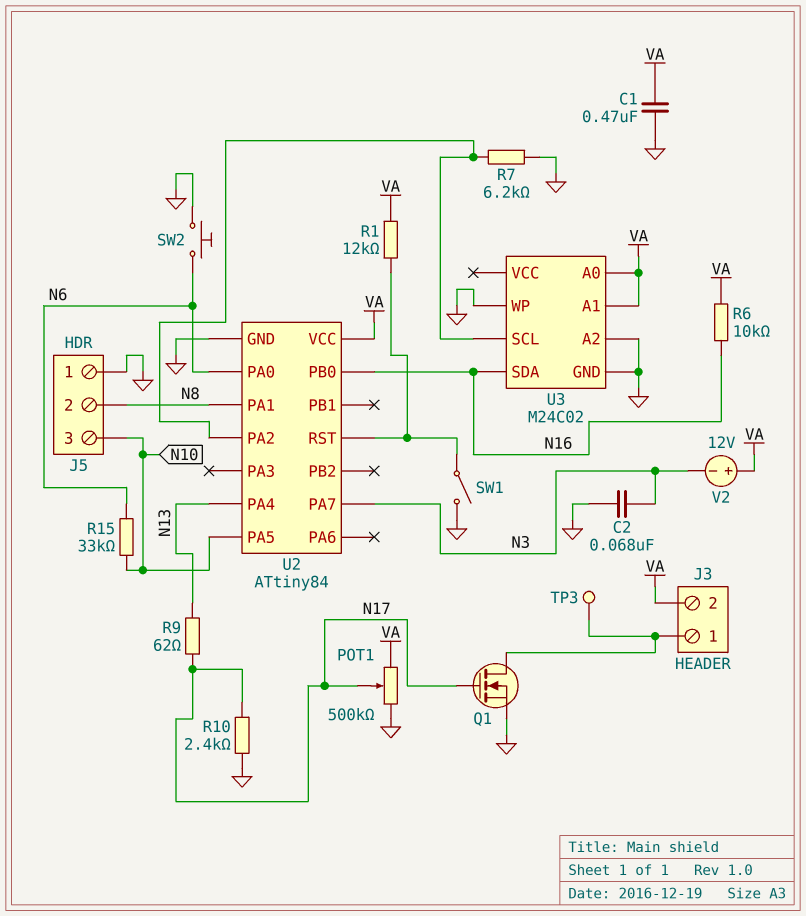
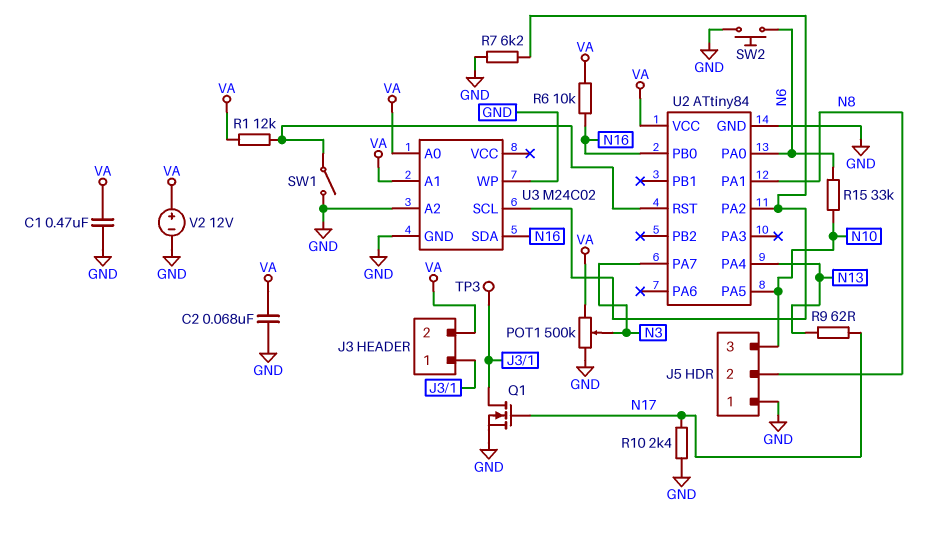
C2: 68nF (GND, N3) -> 68nF (GND, VA)
POT1: 500k (GND, VA, wiper N17) -> 500k (GND, VA, wiper N3)
V2: 12V (plus VA, minus N3) -> 12V (plus VA, minus GND)

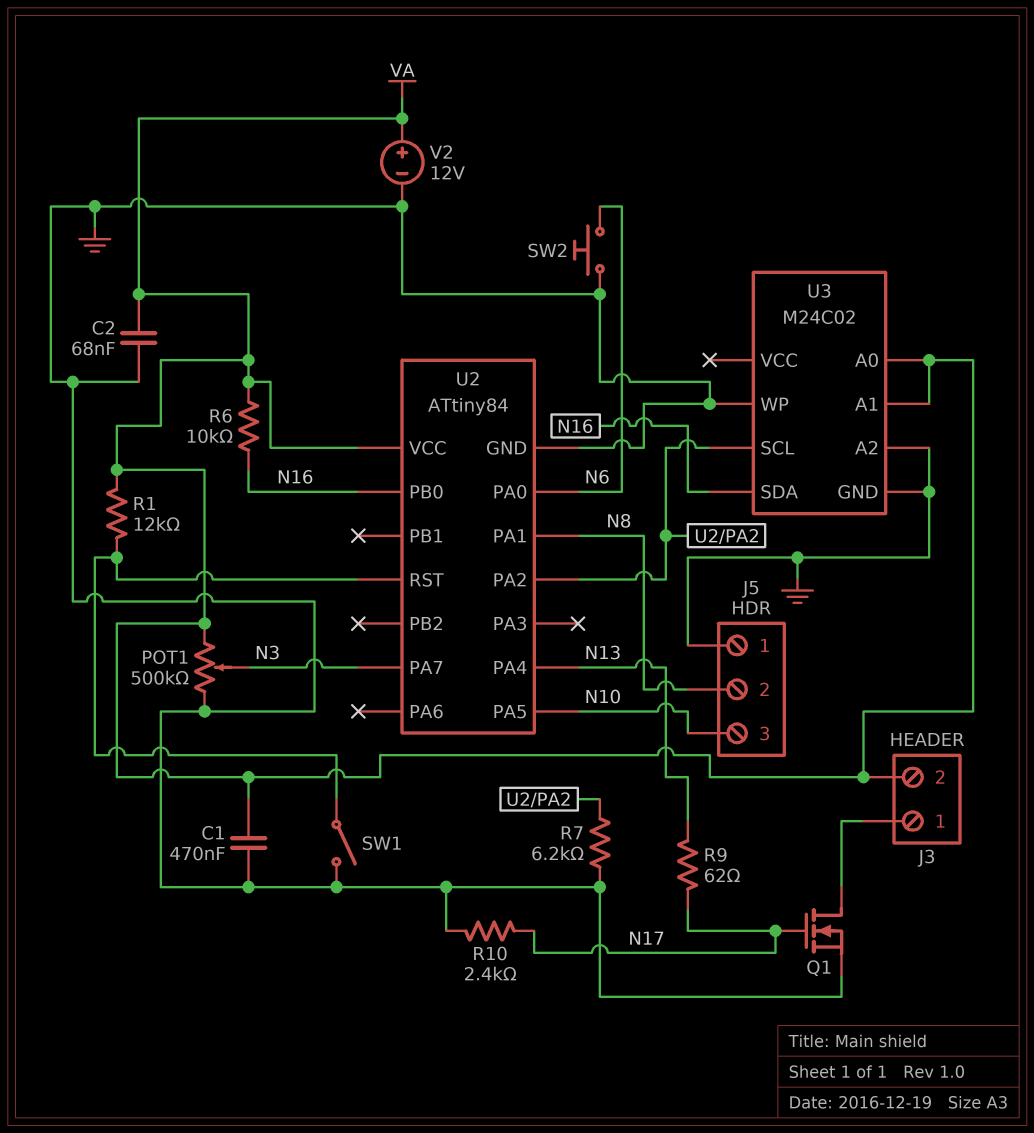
R15: 33k (N6, N10) -> none
TP3: test point (J3/1) -> none

